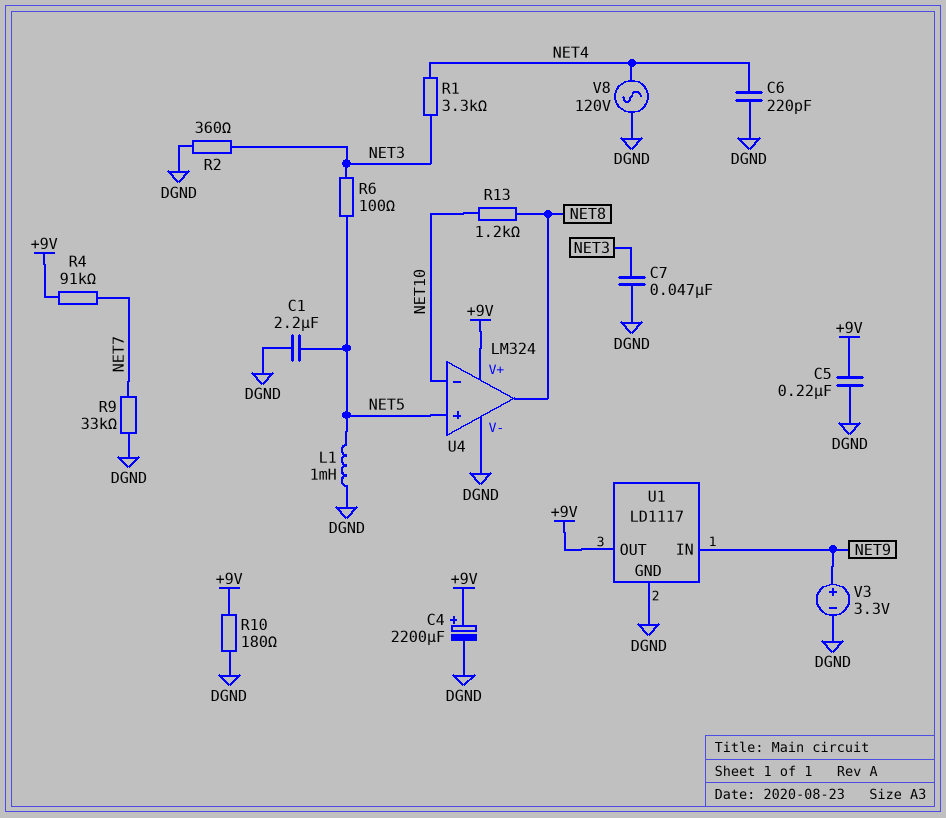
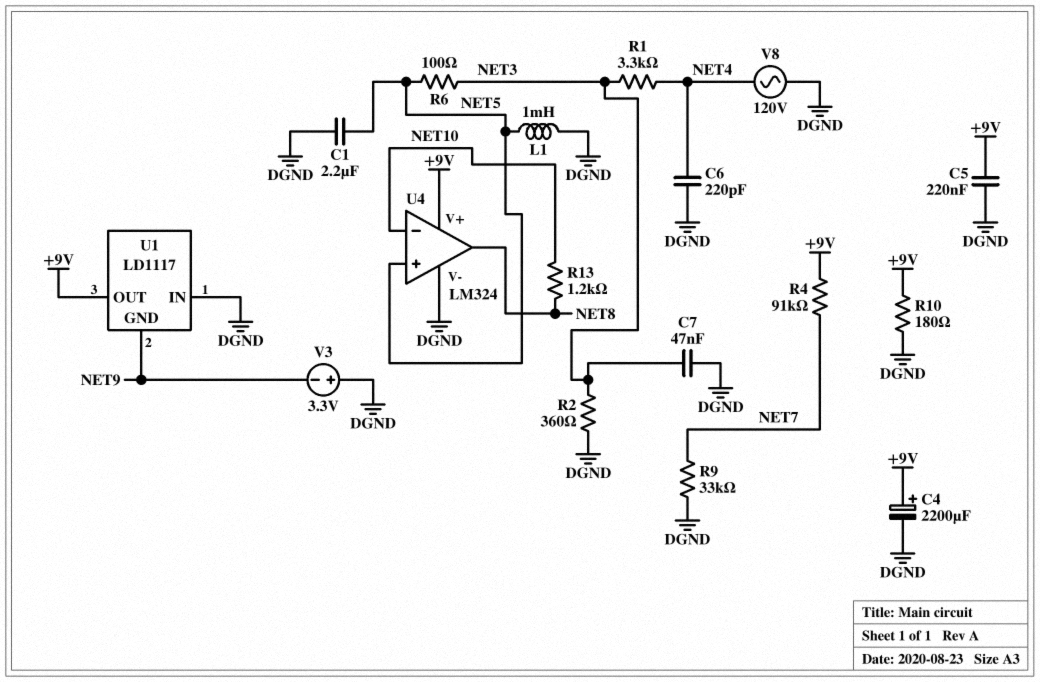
U1 pin GND: DGND -> NET9
U1 pin IN: NET9 -> DGND
V3: 3.3V (plus NET9, minus DGND) -> 3.3V (plus DGND, minus NET9)

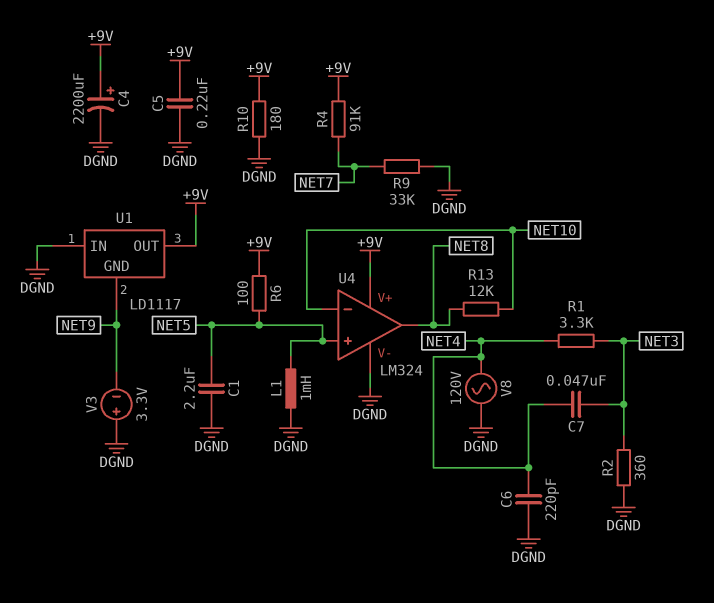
C7: 47nF (DGND, NET3) -> 47nF (NET3, NET4)
R6: 100 (NET3, NET5) -> 100 (+9V, NET5)
R13: 1.2k (NET8, NET10) -> 12k (NET8, NET10)

